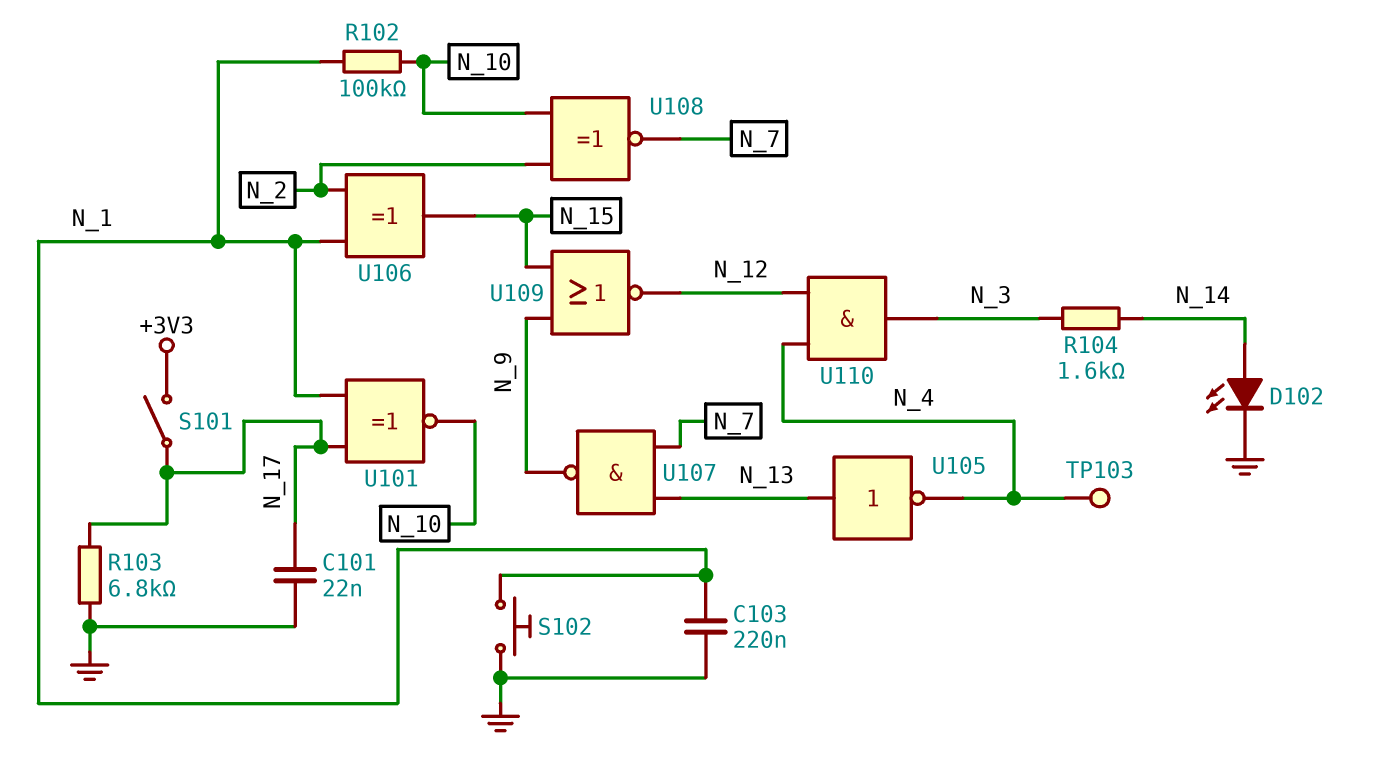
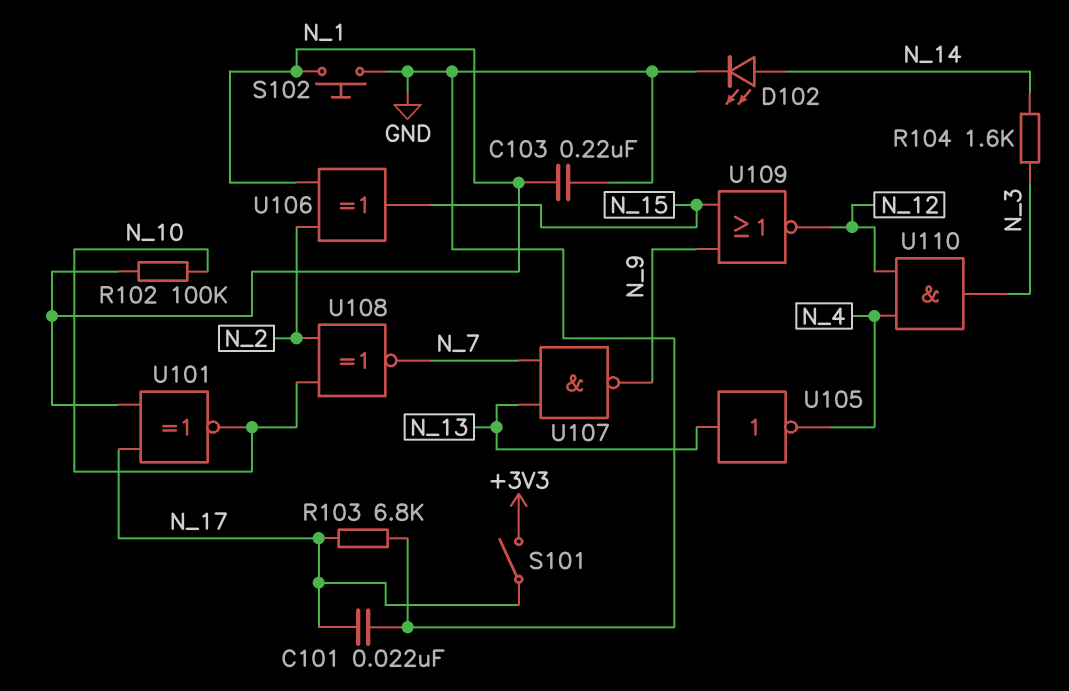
TP103: test point (N_4) -> none

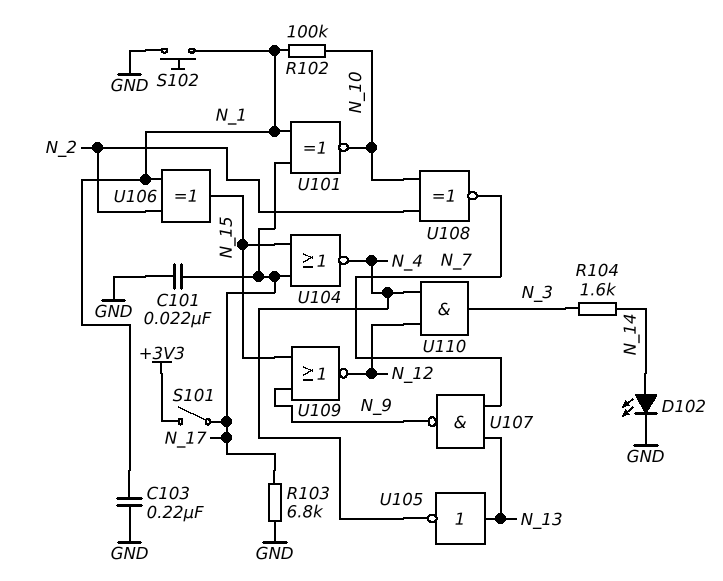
U104: none -> NOR (in N_15, in N_17, out N_4)

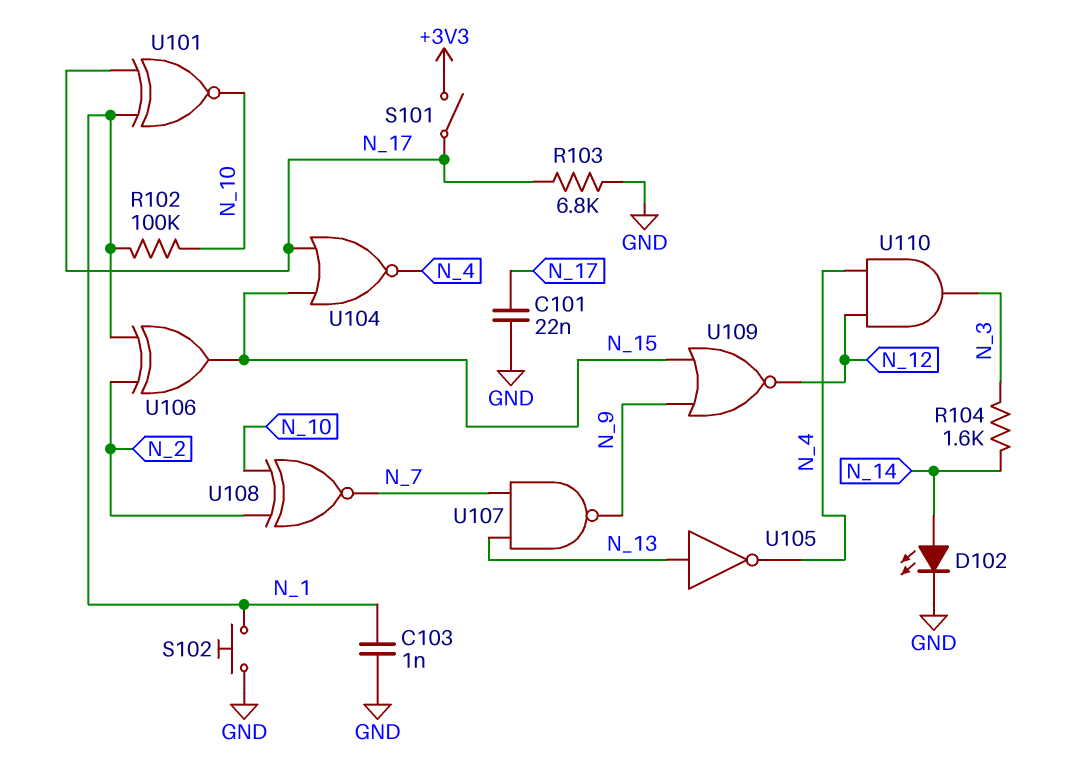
C103: 220nF (GND, N_1) -> 1nF (GND, N_1)

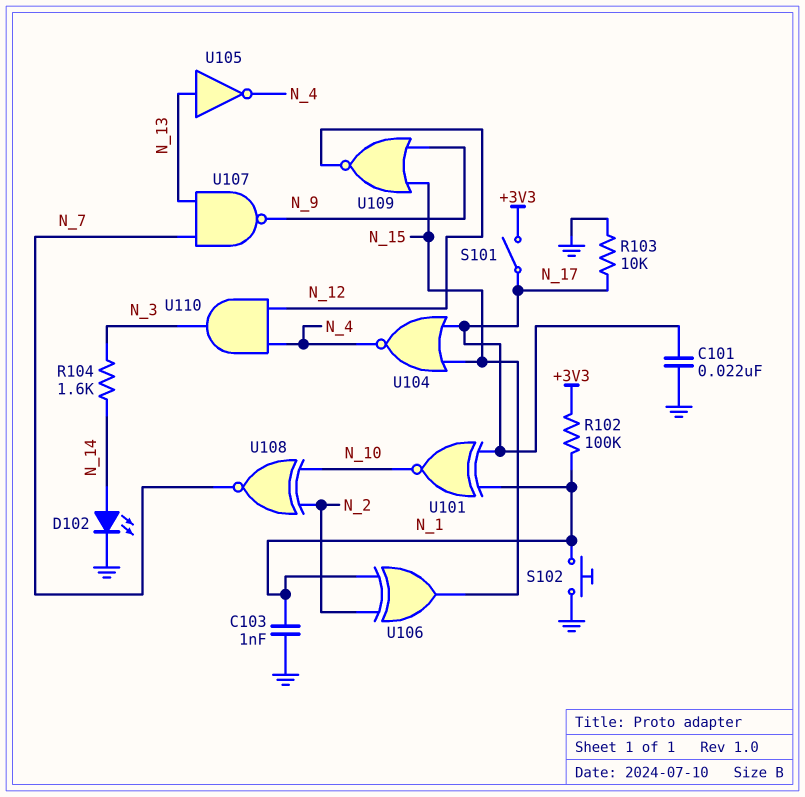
R102: 100k (N_1, N_10) -> 100k (+3V3, N_1)
R103: 6.8k (GND, N_17) -> 10k (GND, N_17)

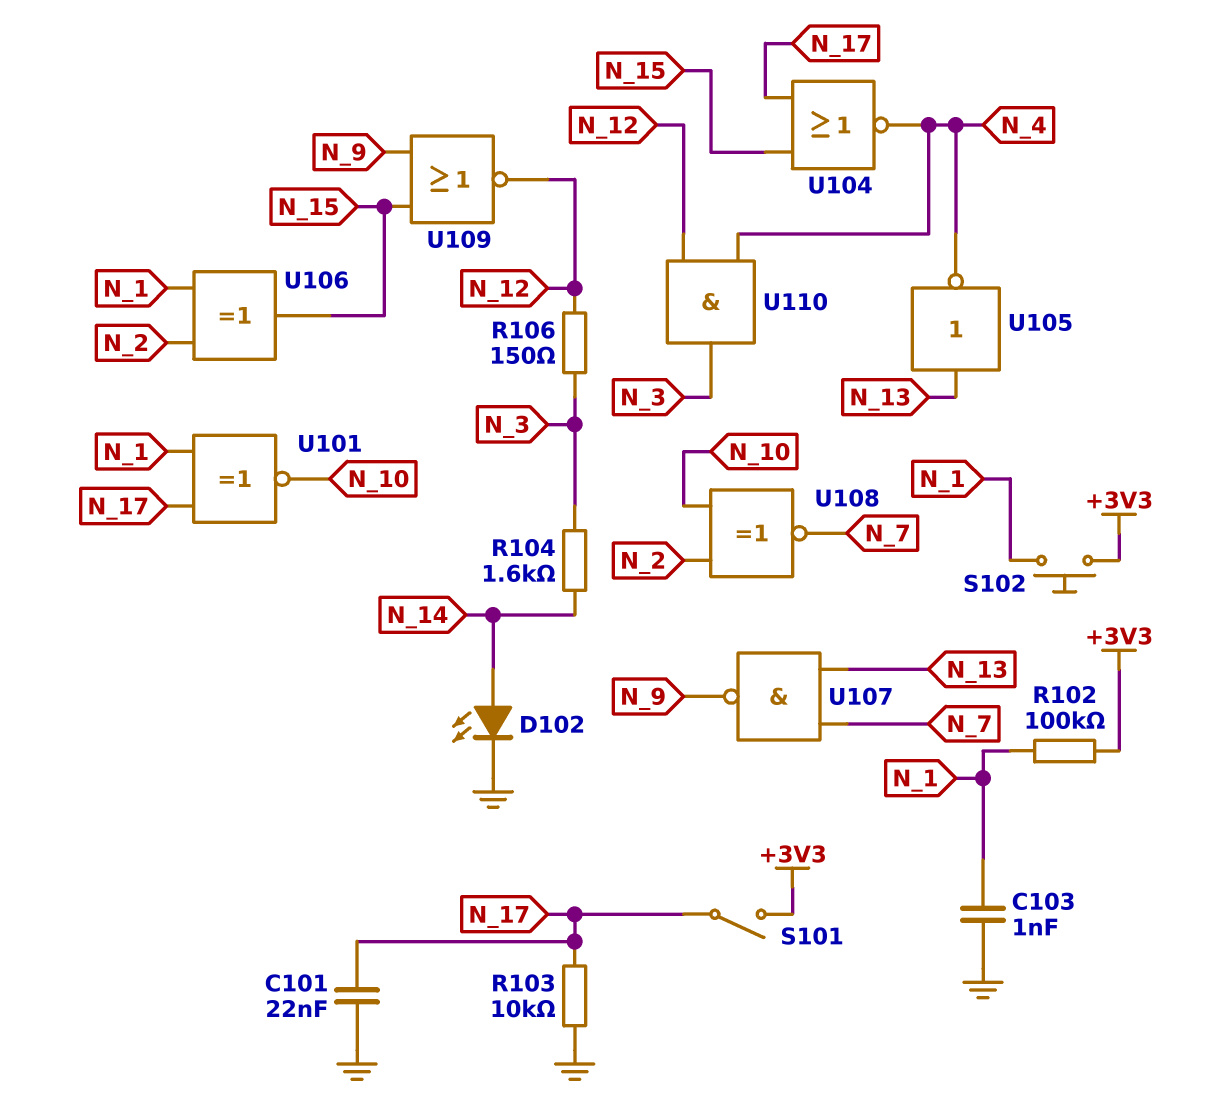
R106: none -> 150 (N_3, N_12)
S102: button (GND, N_1) -> button (+3V3, N_1)

